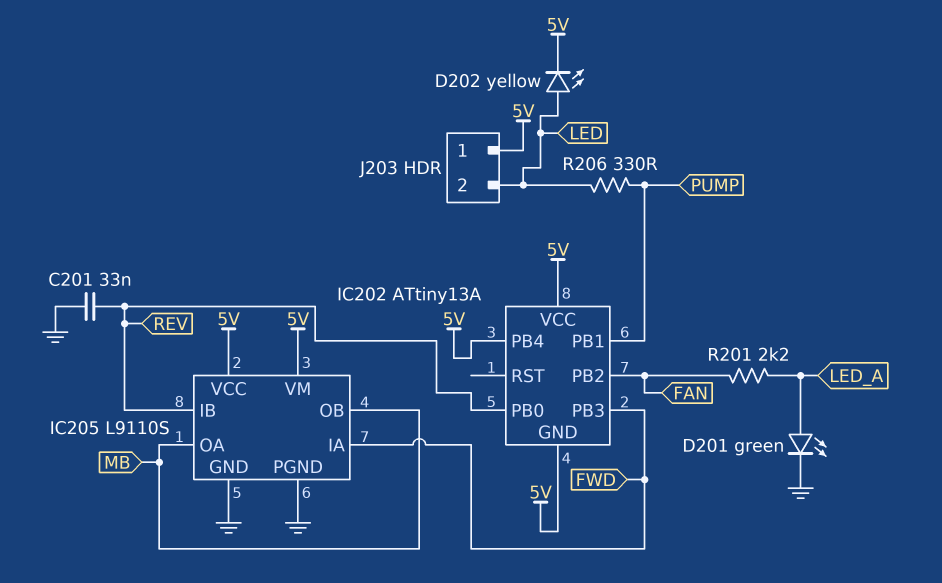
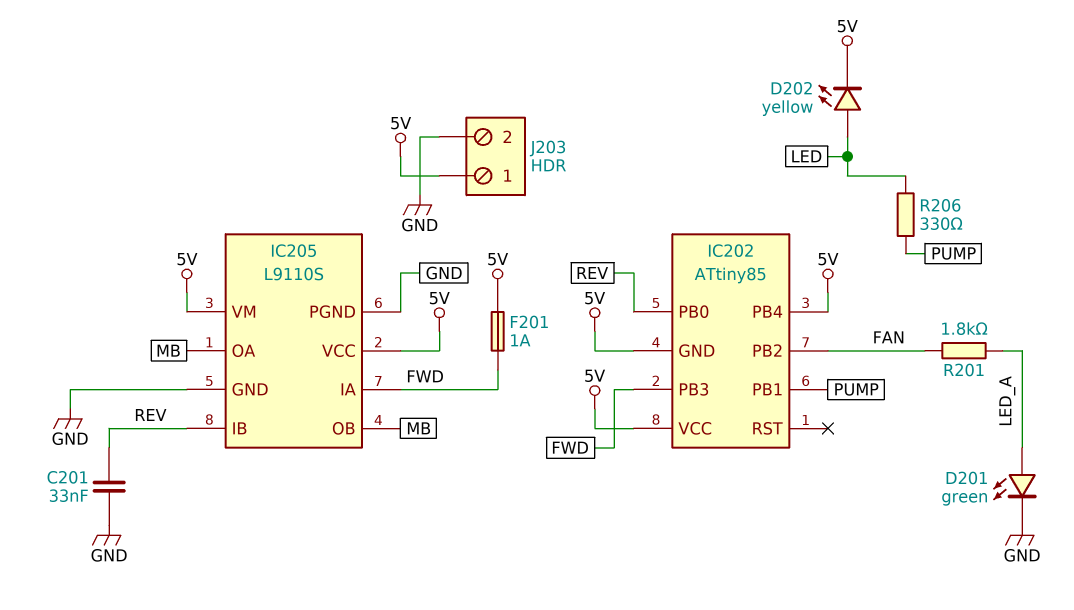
F201: none -> 1A (5V, FWD)
IC202: ATtiny13A -> ATtiny85
J203 pin 2: LED -> GND
R201: 2.2k (FAN, LED_A) -> 1.8k (FAN, LED_A)

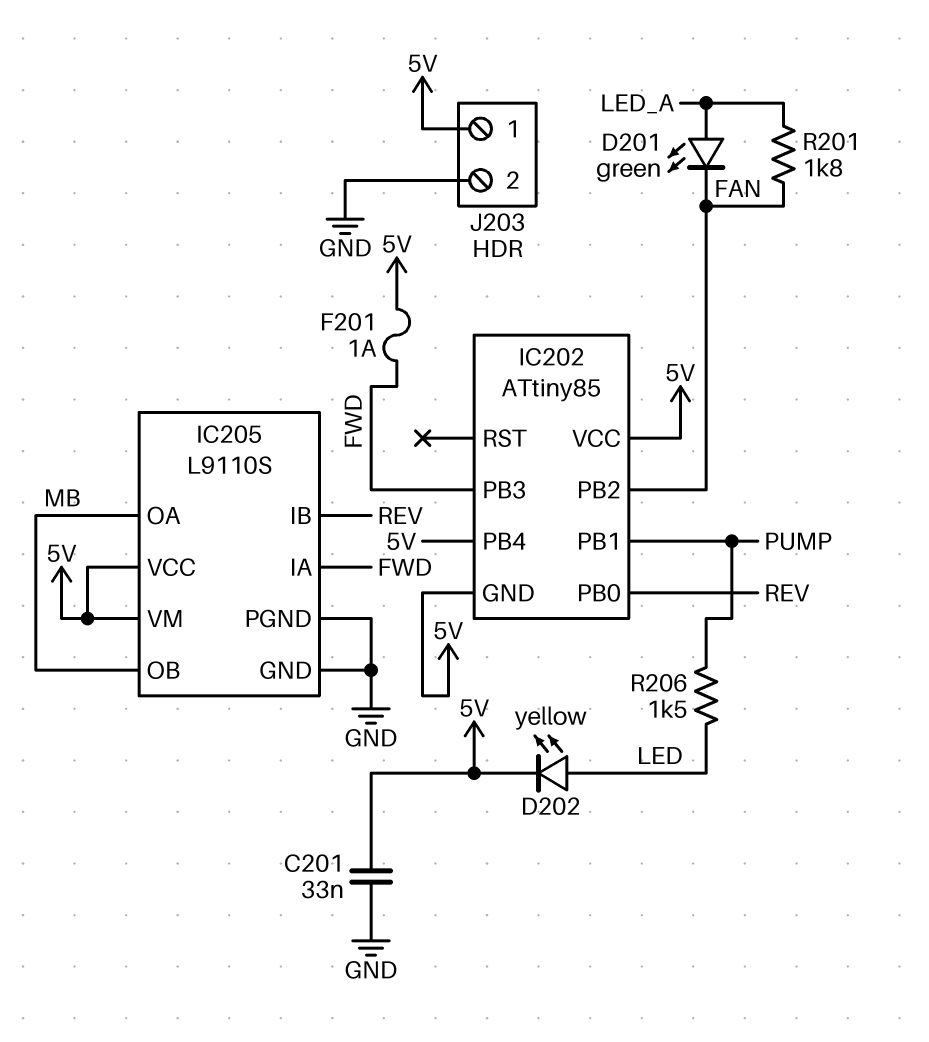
C201: 33nF (GND, REV) -> 33nF (5V, GND)
D201: LED green (A LED_A, K GND) -> LED green (A LED_A, K FAN)
R206: 330 (LED, PUMP) -> 1.5k (LED, PUMP)

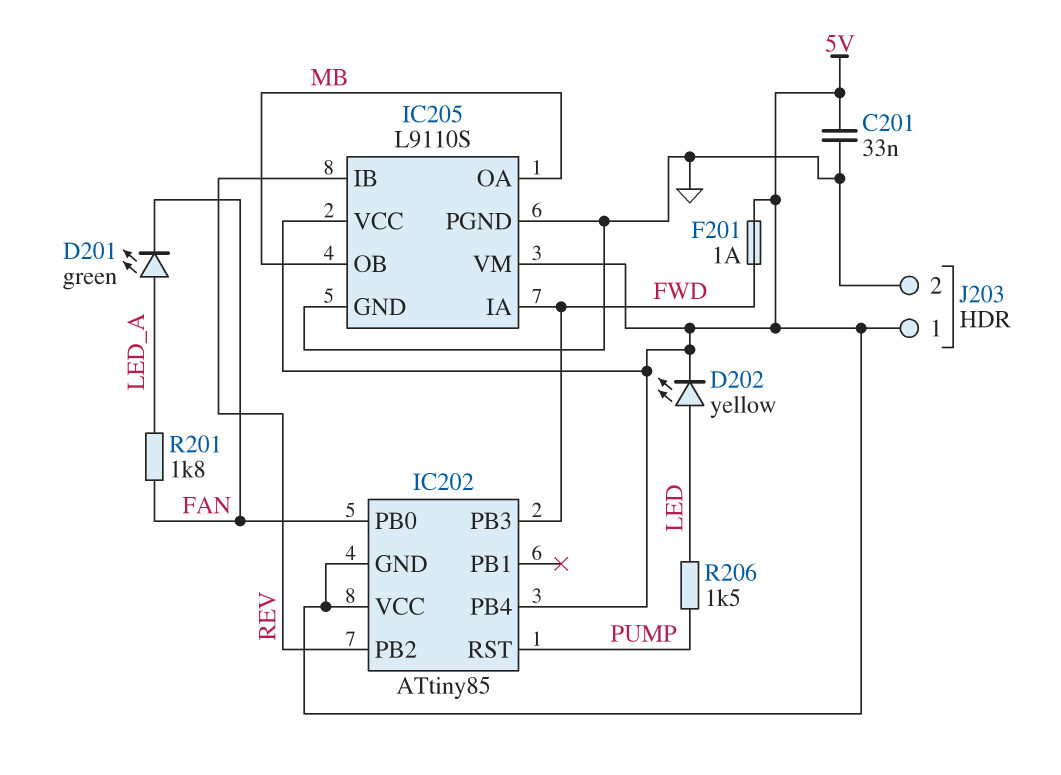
IC202 pin PB0: REV -> FAN
IC202 pin PB1: PUMP -> none
IC202 pin PB2: FAN -> REV
IC202 pin RST: none -> PUMP

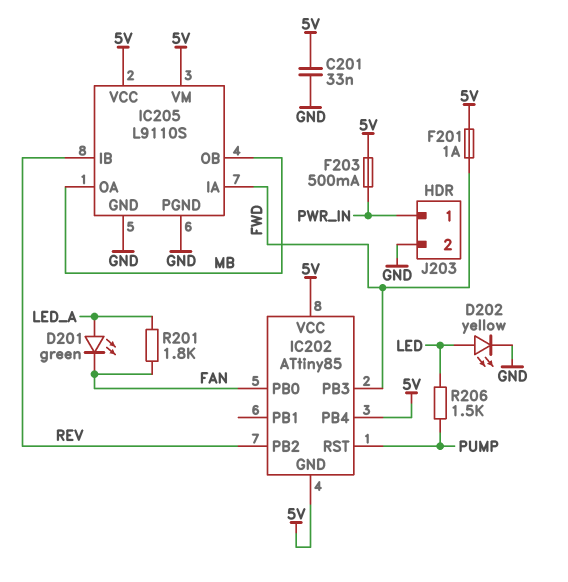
D202: LED yellow (A LED, K 5V) -> LED yellow (A LED, K GND)
F203: none -> 500mA (5V, PWR_IN)
J203 pin 1: 5V -> PWR_IN

